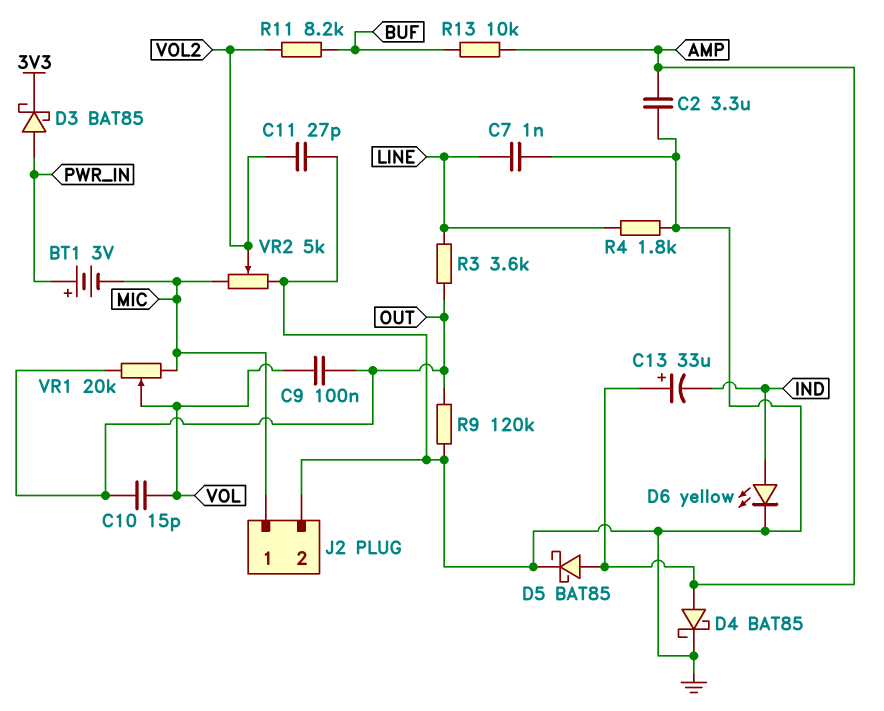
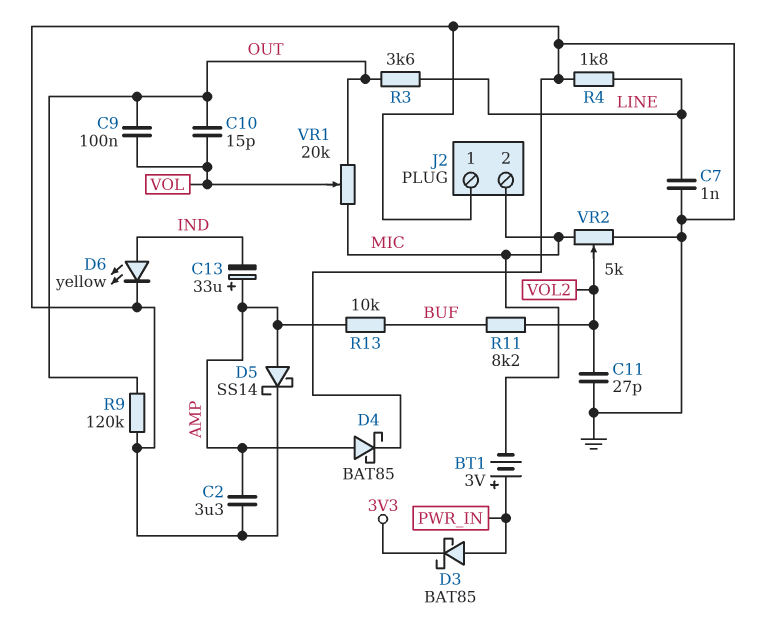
D5: schottky BAT85 (A AMP, K GND) -> schottky SS14 (A AMP, K GND)
J2 pin 1: MIC -> GND
J2 pin 2: GND -> MIC

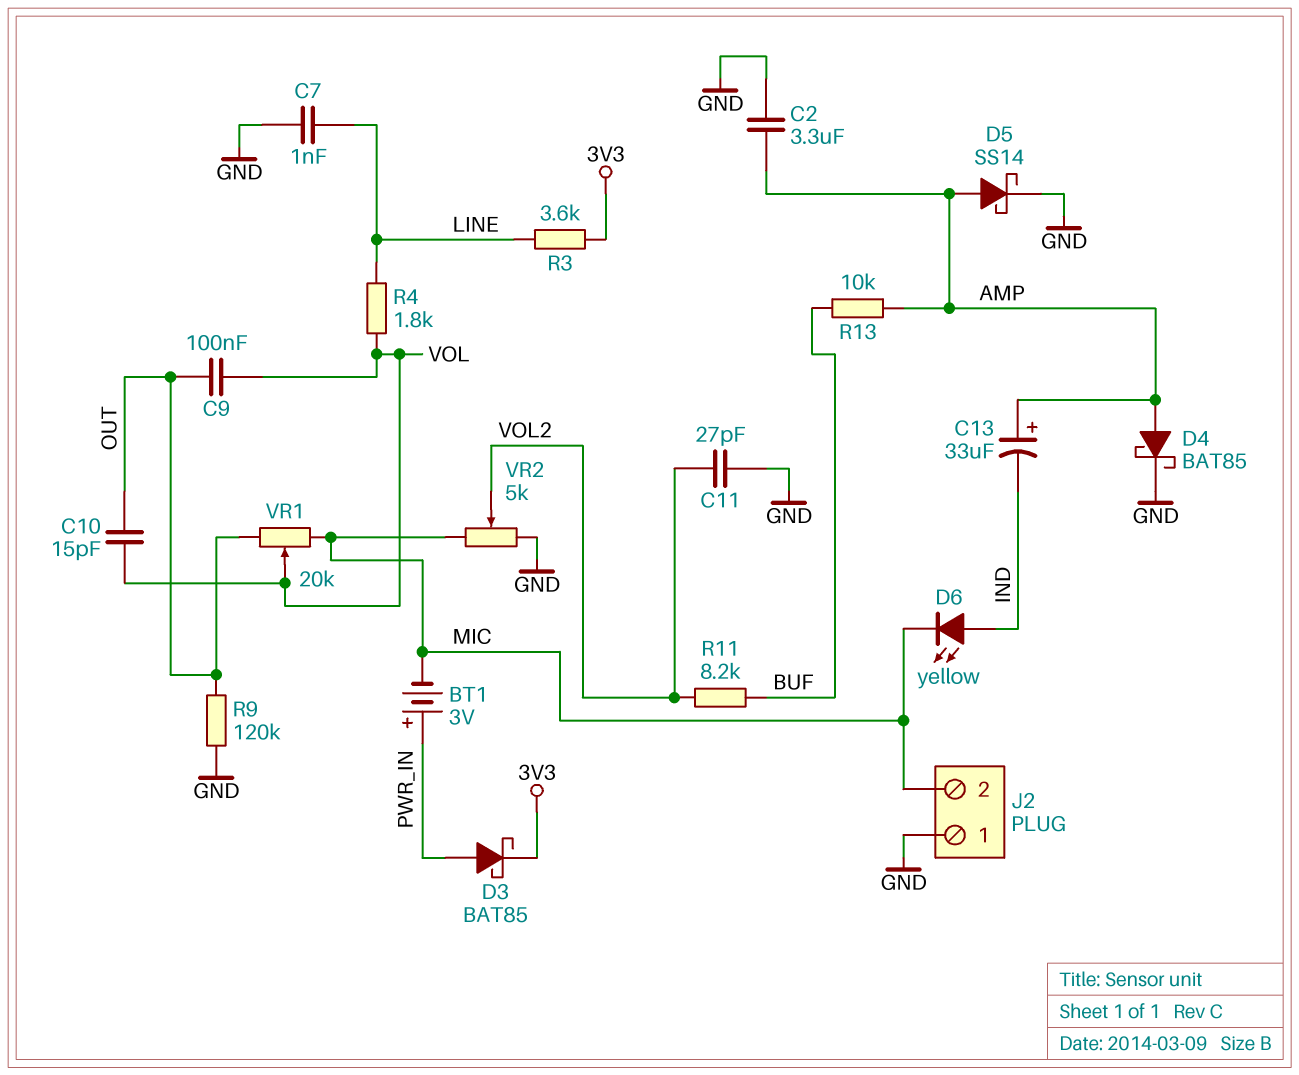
D6: LED yellow (A IND, K GND) -> LED yellow (A IND, K MIC)
R3: 3.6k (LINE, OUT) -> 3.6k (3V3, LINE)
R4: 1.8k (GND, LINE) -> 1.8k (LINE, VOL)

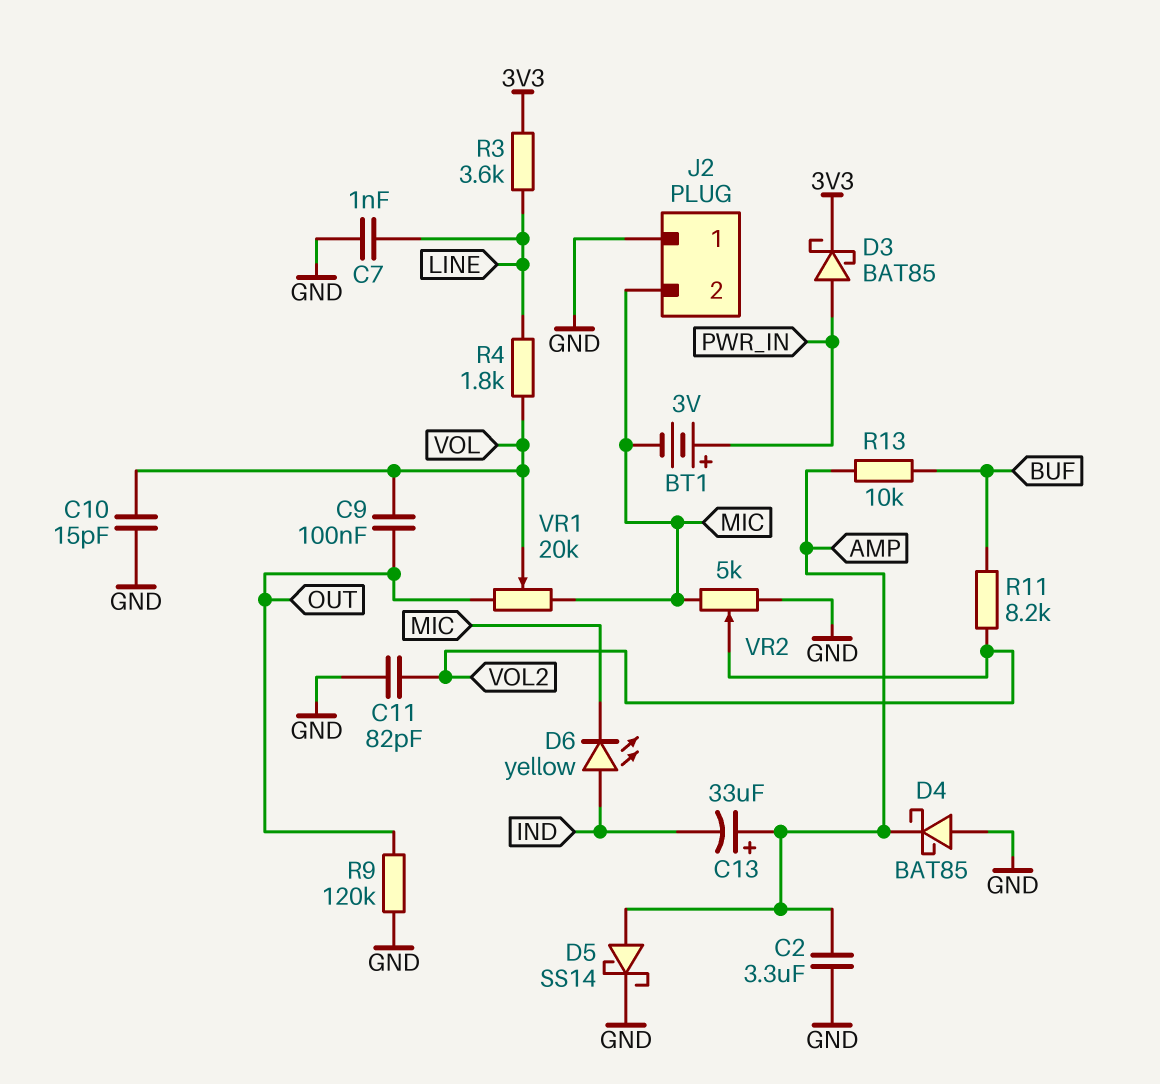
C10: 15pF (OUT, VOL) -> 15pF (GND, VOL)
C11: 27pF (GND, VOL2) -> 82pF (GND, VOL2)
D4: schottky BAT85 (A AMP, K GND) -> schottky BAT85 (A GND, K AMP)

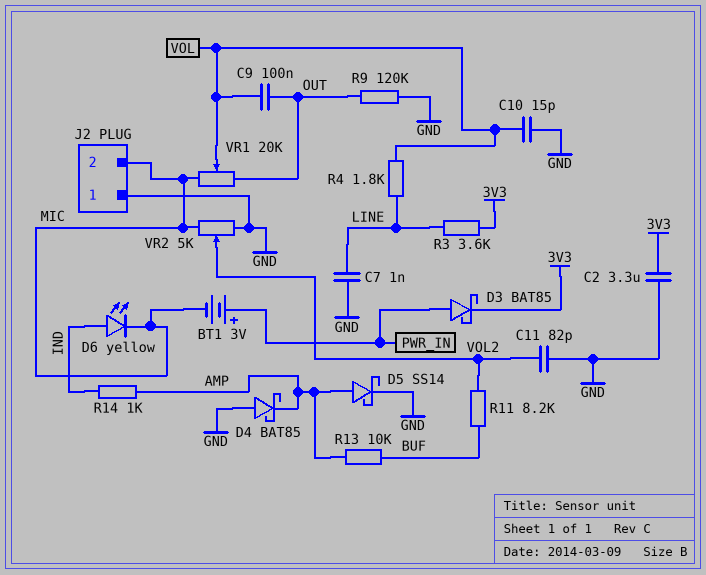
C2: 3.3uF (AMP, GND) -> 3.3uF (3V3, GND)
C13: 33uF (plus AMP, minus IND) -> none
R14: none -> 1k (AMP, IND)

